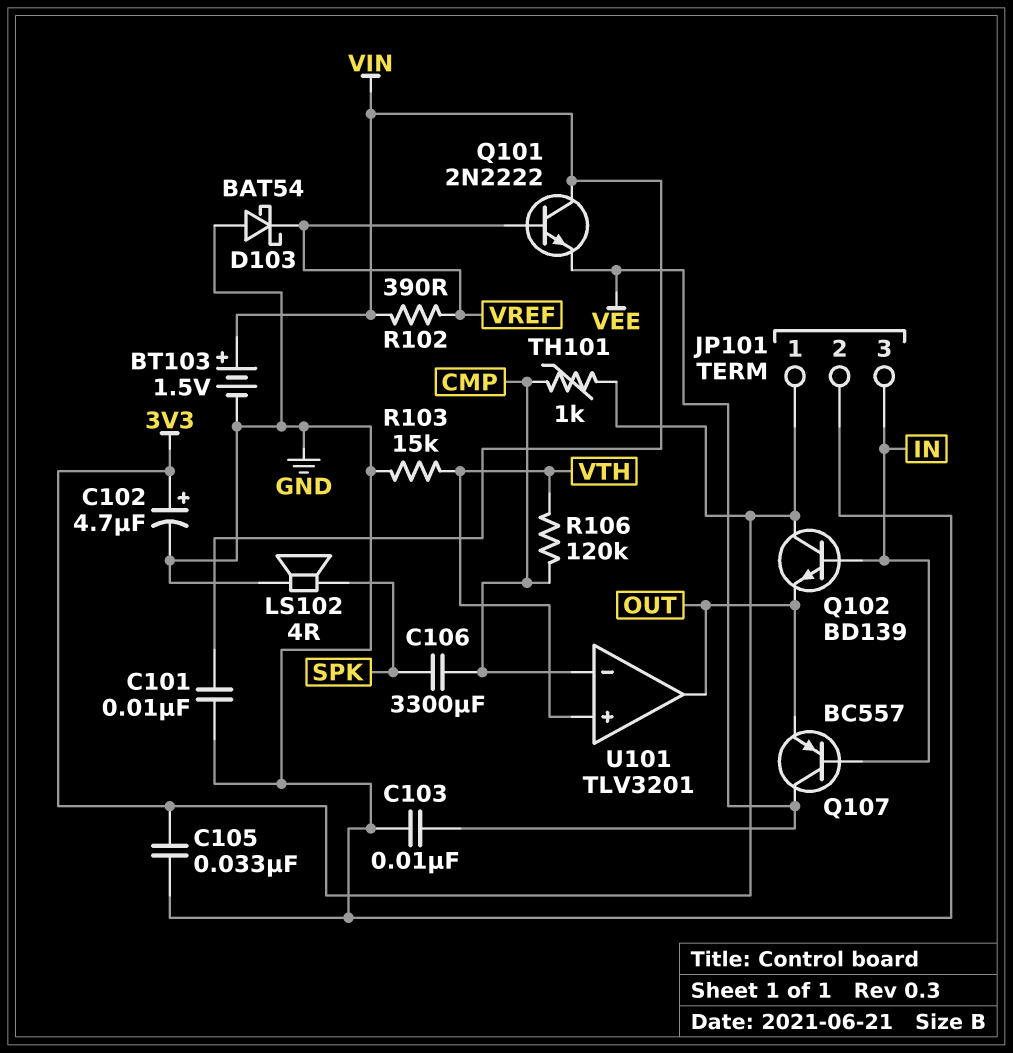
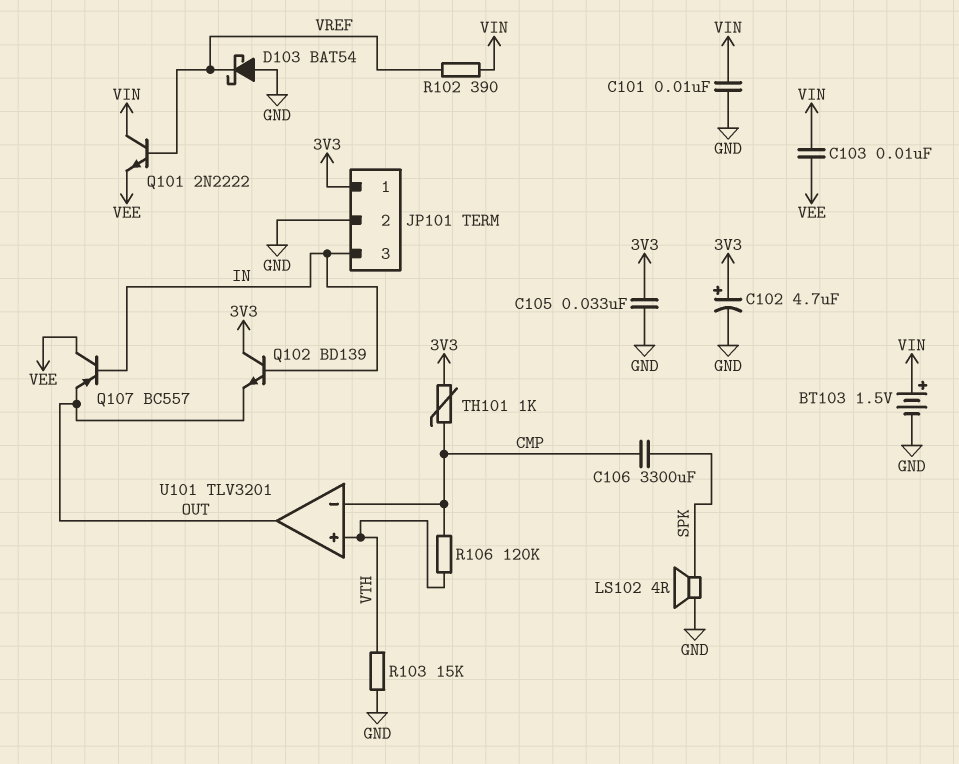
C103: 10nF (GND, VEE) -> 10nF (VEE, VIN)

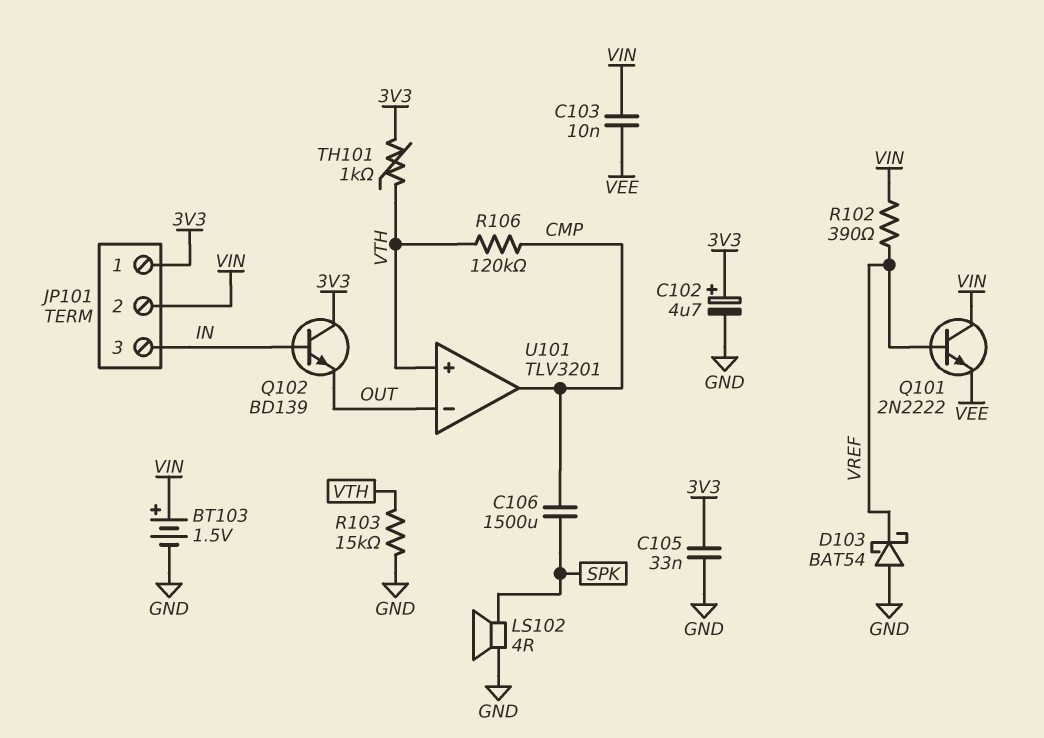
C101: 10nF (GND, VIN) -> none
C106: 3300uF (CMP, SPK) -> 1500uF (CMP, SPK)
JP101 pin 2: GND -> VIN
Q107: PNP BC557 (B IN, C VEE, E OUT) -> none
TH101: 1k (3V3, CMP) -> 1k (3V3, VTH)
U101 pin in-: CMP -> OUT
U101 pin out: OUT -> CMP

